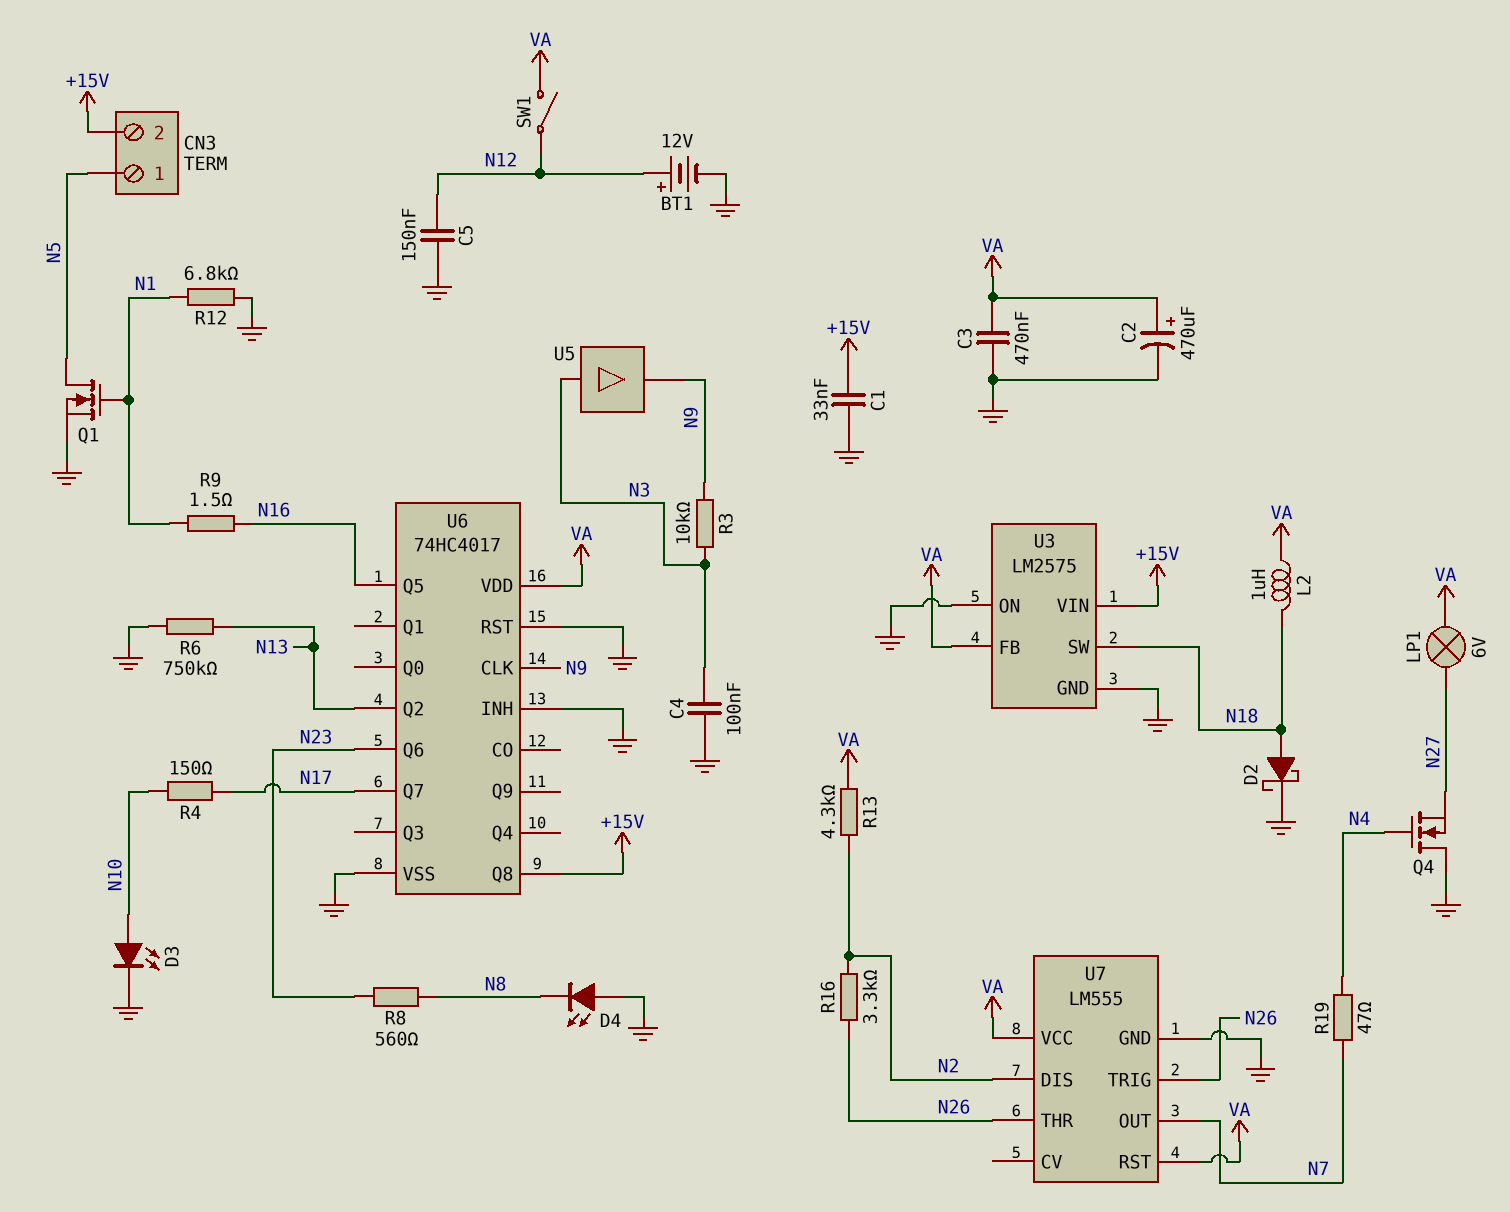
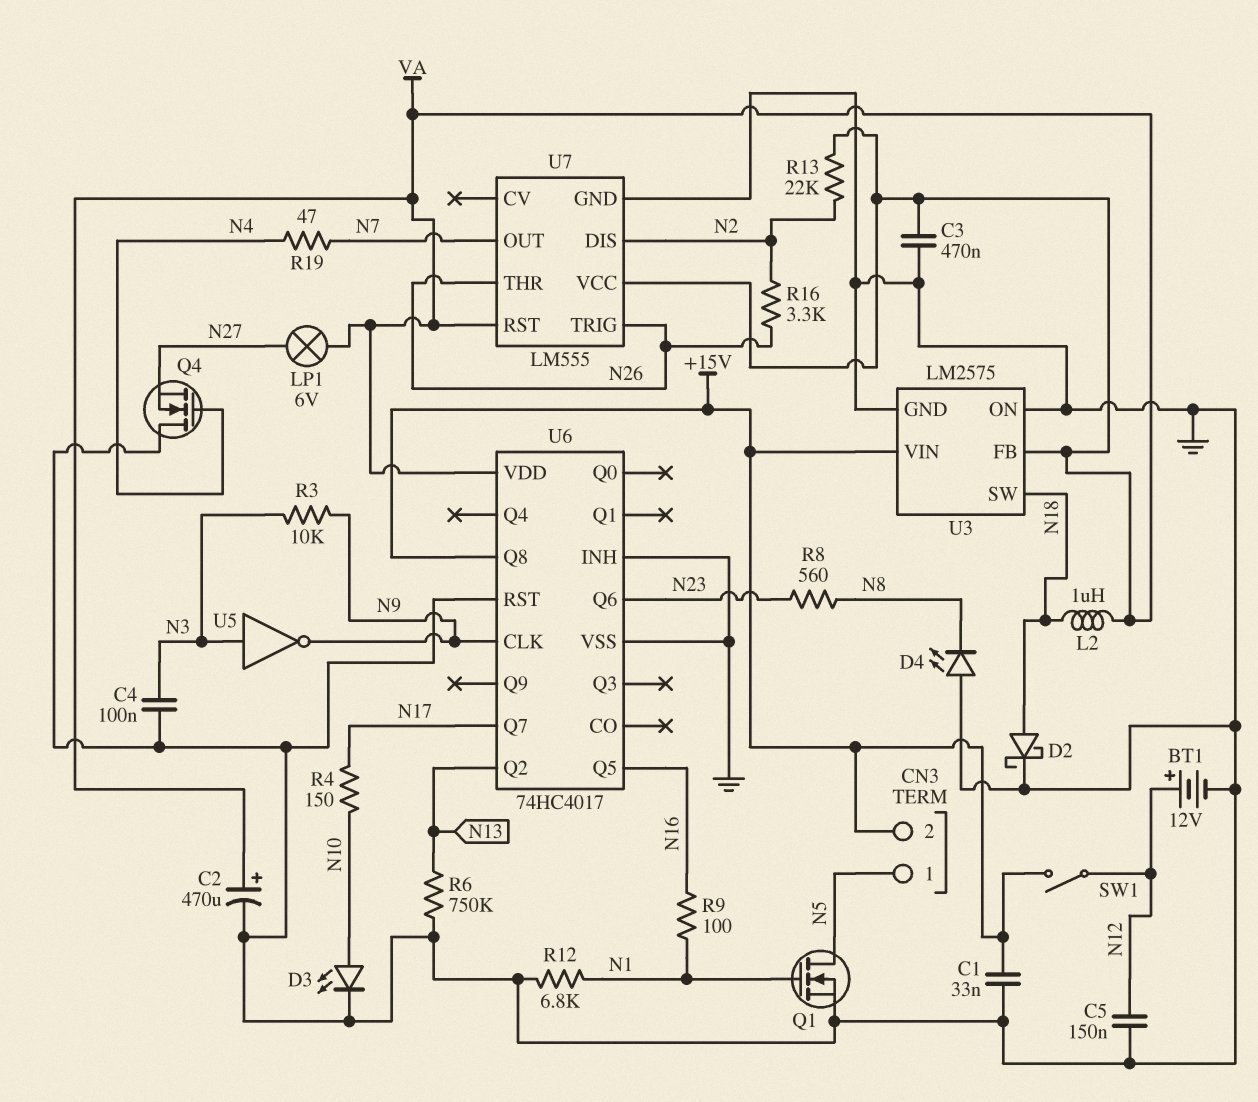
R9: 1.5 (N1, N16) -> 100 (N1, N16)
R13: 4.3k (N2, VA) -> 22k (N2, VA)
SW1: switch (N12, VA) -> switch (+15V, N12)
U5: buffer (in N3, out N9) -> NOT (in N3, out N9)

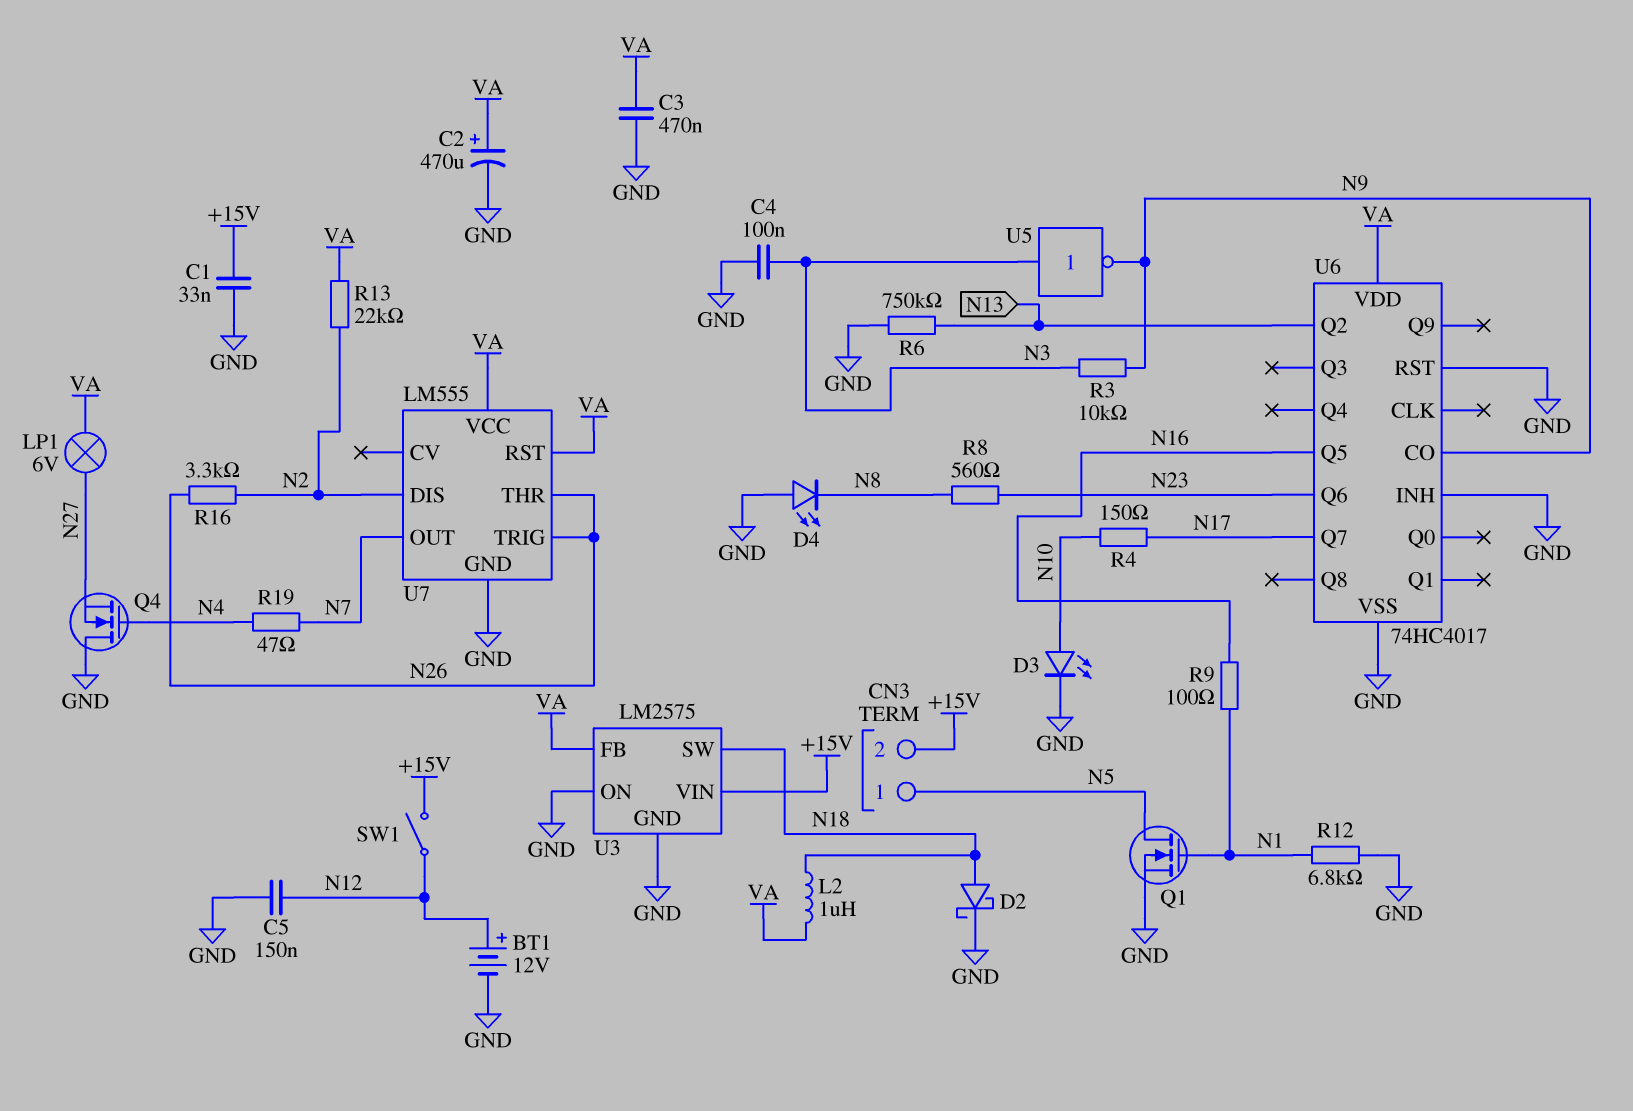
U6 pin CLK: N9 -> none
U6 pin CO: none -> N9
U6 pin Q8: +15V -> none

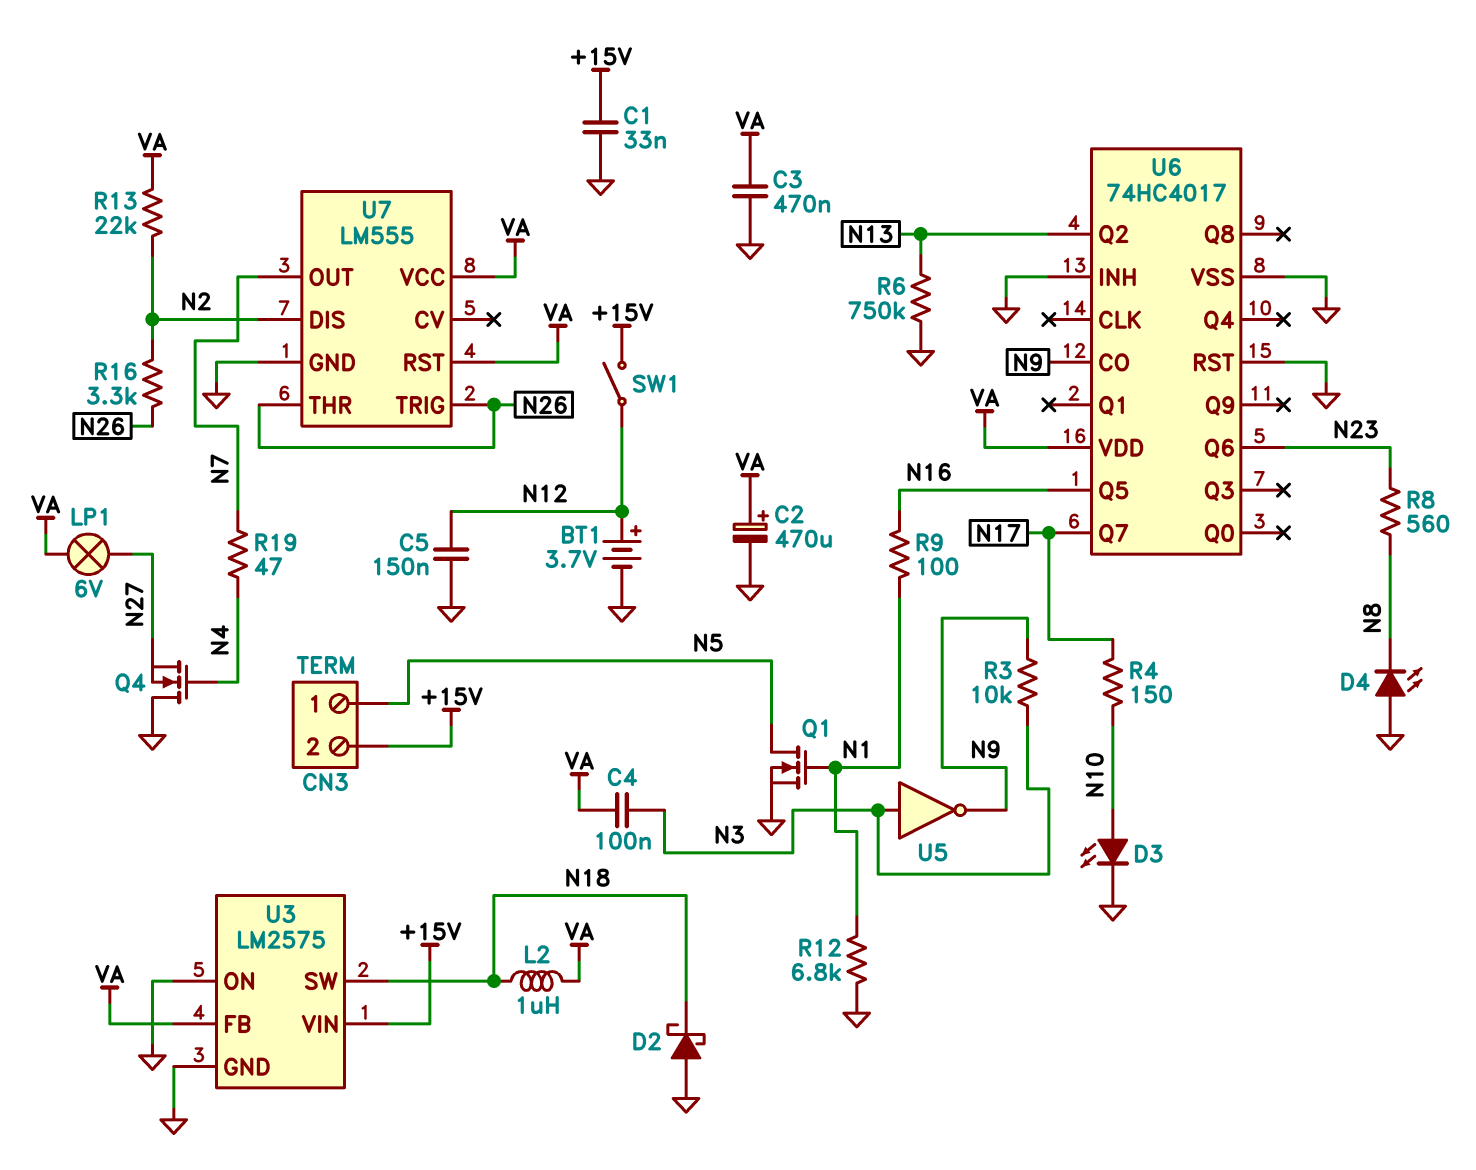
BT1: 12V (plus N12, minus GND) -> 3.7V (plus N12, minus GND)
C4: 100nF (GND, N3) -> 100nF (N3, VA)
D2: schottky (A N18, K GND) -> schottky (A GND, K N18)

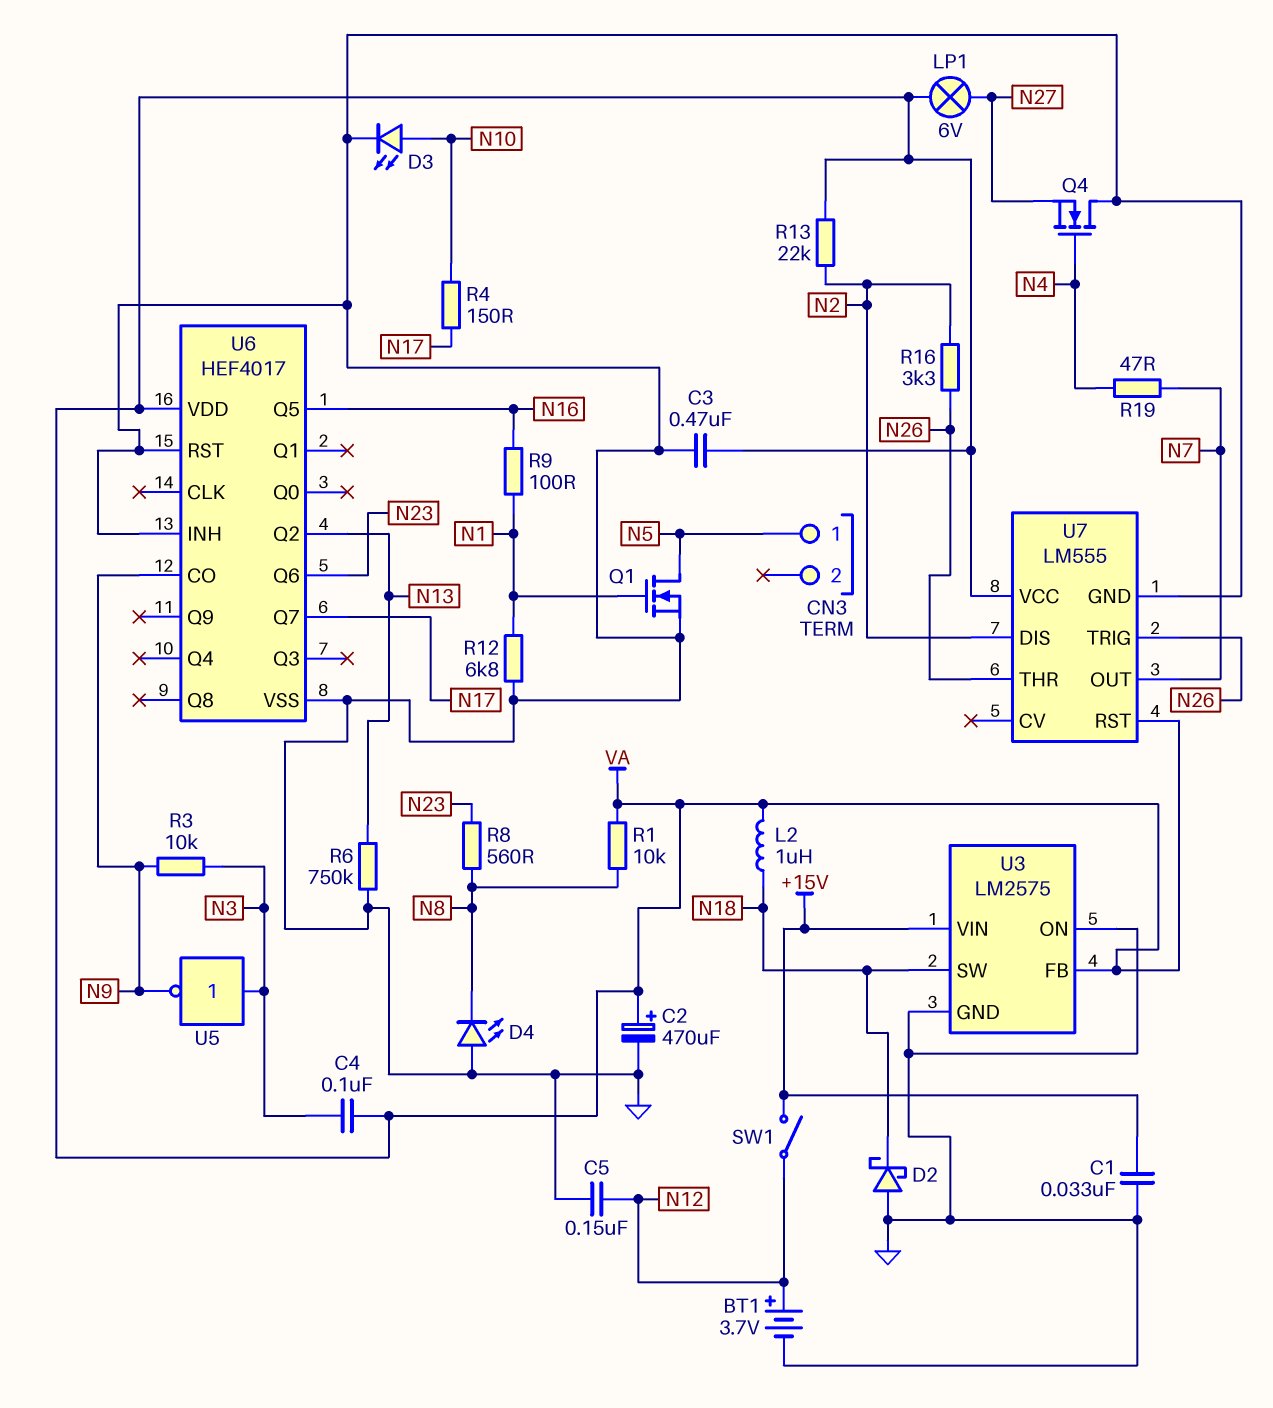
CN3 pin 2: +15V -> none
R1: none -> 10k (N8, VA)
U6: 74HC4017 -> HEF4017

